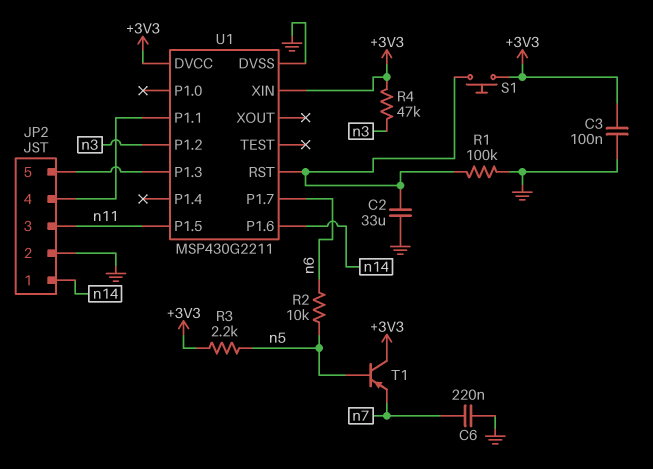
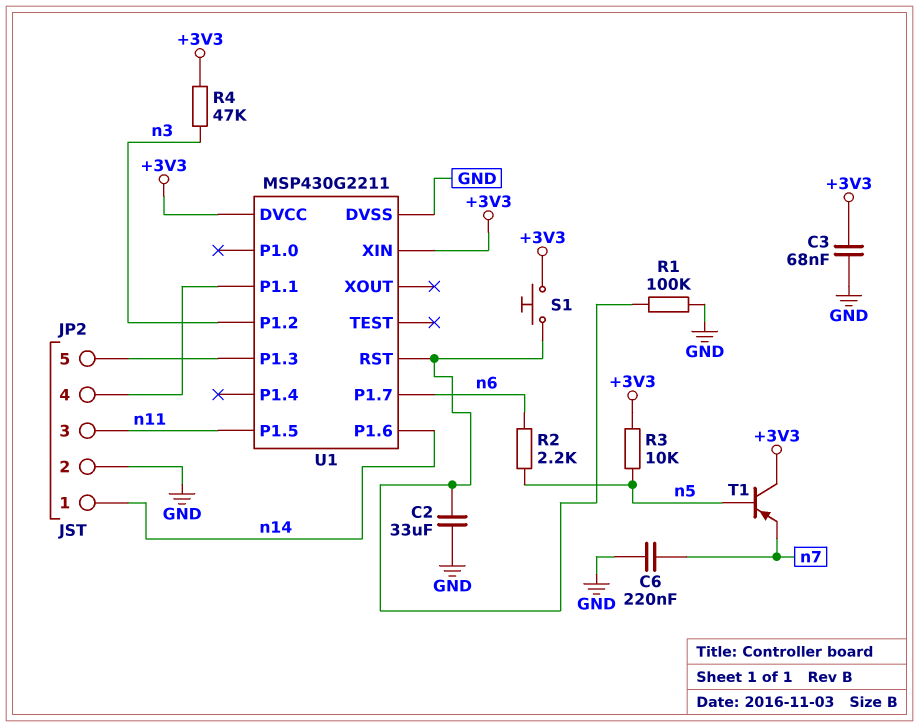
C3: 100nF (+3V3, GND) -> 68nF (+3V3, GND)
R2: 10k (n5, n6) -> 2.2k (n5, n6)
R3: 2.2k (+3V3, n5) -> 10k (+3V3, n5)

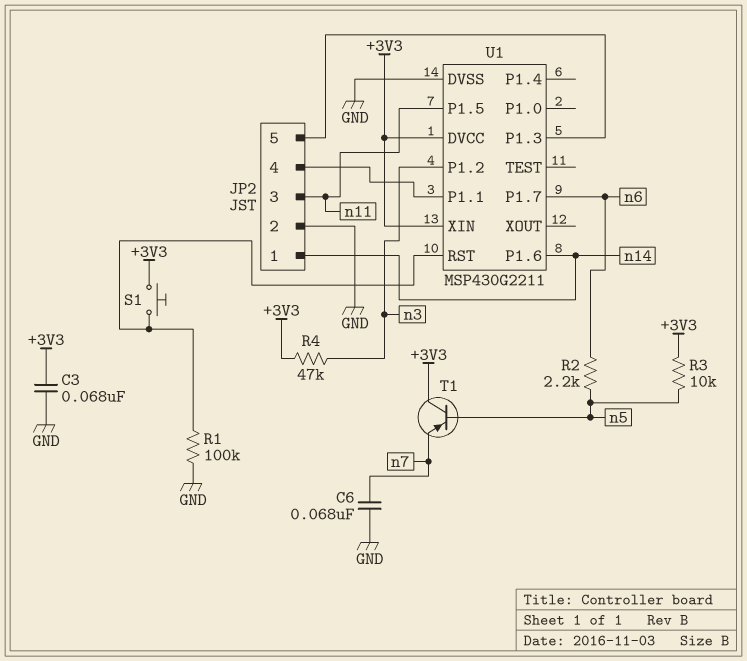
C2: 33uF (GND, U1/RST) -> none
C6: 220nF (GND, n7) -> 68nF (GND, n7)

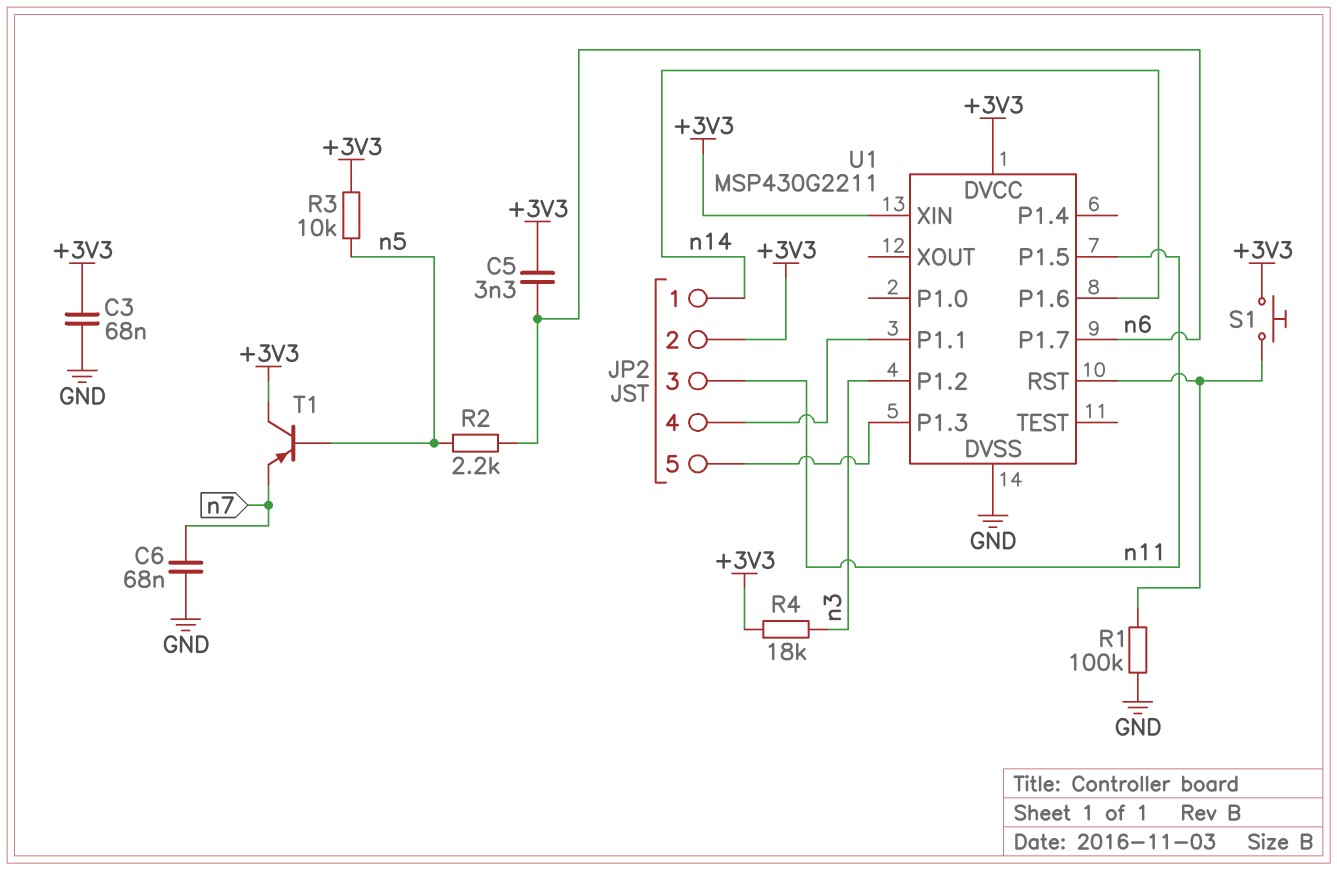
C5: none -> 3.3nF (+3V3, n6)
JP2 pin 2: GND -> +3V3
R4: 47k (+3V3, n3) -> 18k (+3V3, n3)

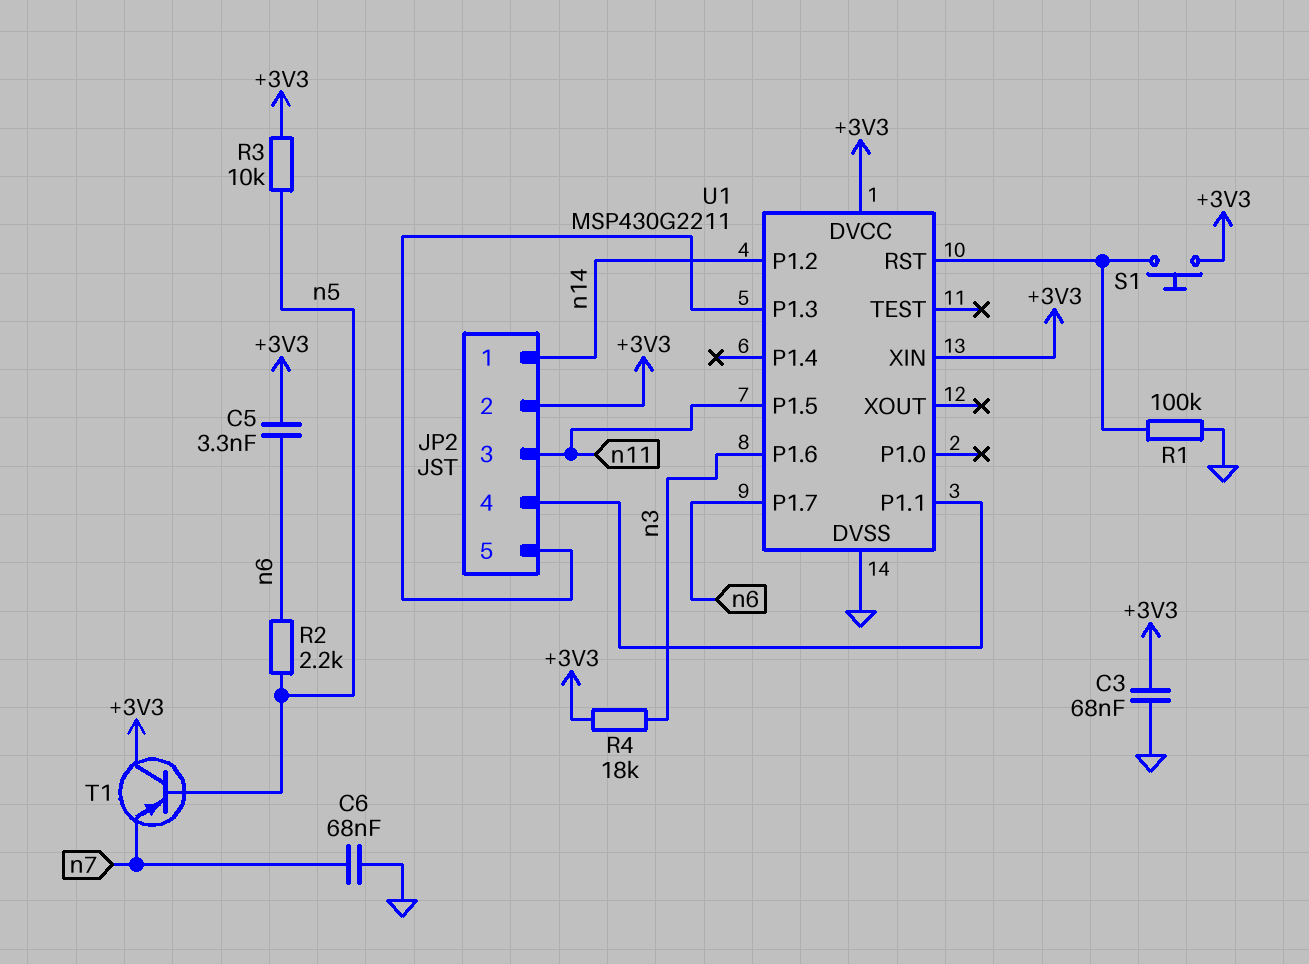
U1 pin P1.2: n3 -> n14
U1 pin P1.6: n14 -> n3

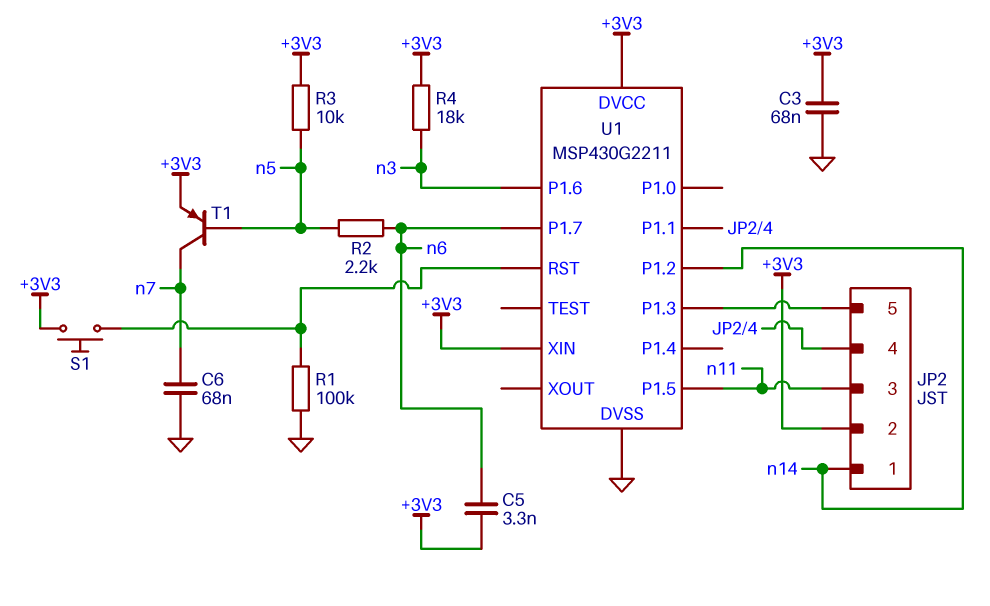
T1: PNP (B n5, C +3V3, E n7) -> PNP (B n5, C n7, E +3V3)

